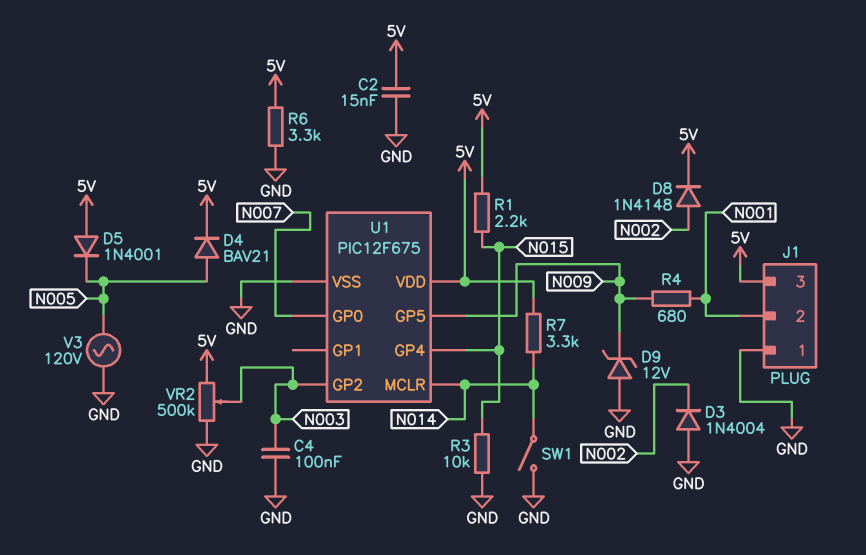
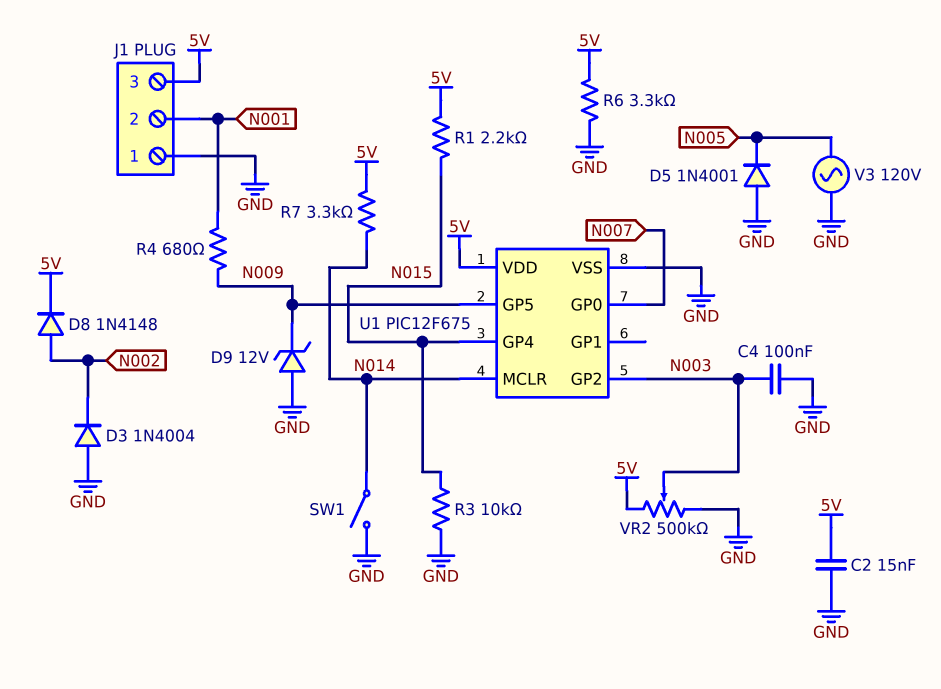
D4: diode BAV21 (A N005, K 5V) -> none
D5: diode 1N4001 (A 5V, K N005) -> diode 1N4001 (A GND, K N005)

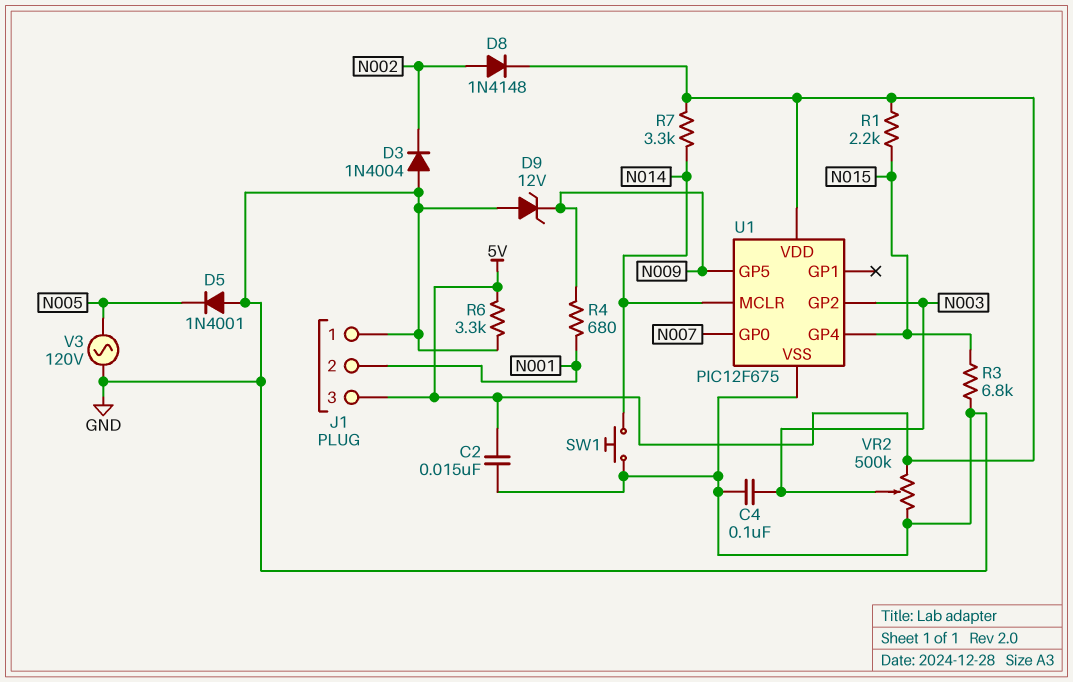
R3: 10k (GND, N015) -> 6.8k (GND, N015)
SW1: switch (GND, N014) -> button (GND, N014)

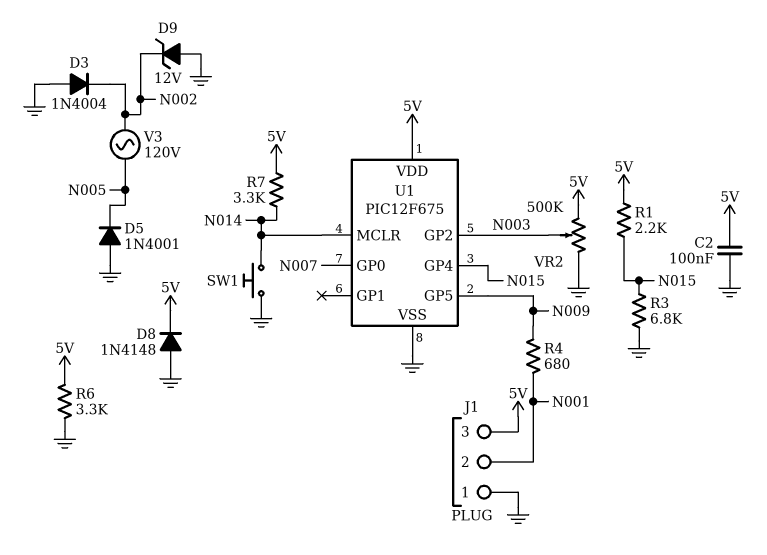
C2: 15nF (5V, GND) -> 100nF (5V, GND)
C4: 100nF (GND, N003) -> none
D8: diode 1N4148 (A N002, K 5V) -> diode 1N4148 (A GND, K 5V)
D9: zener 12V (A GND, K N009) -> zener 12V (A GND, K N002)
V3: AC 120V (GND, N005) -> AC 120V (N002, N005)

